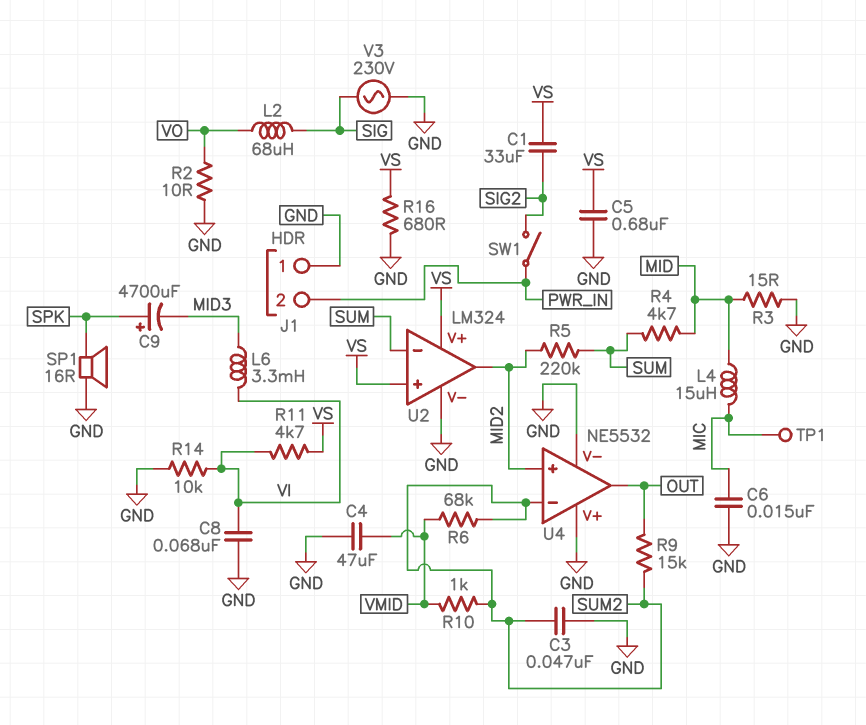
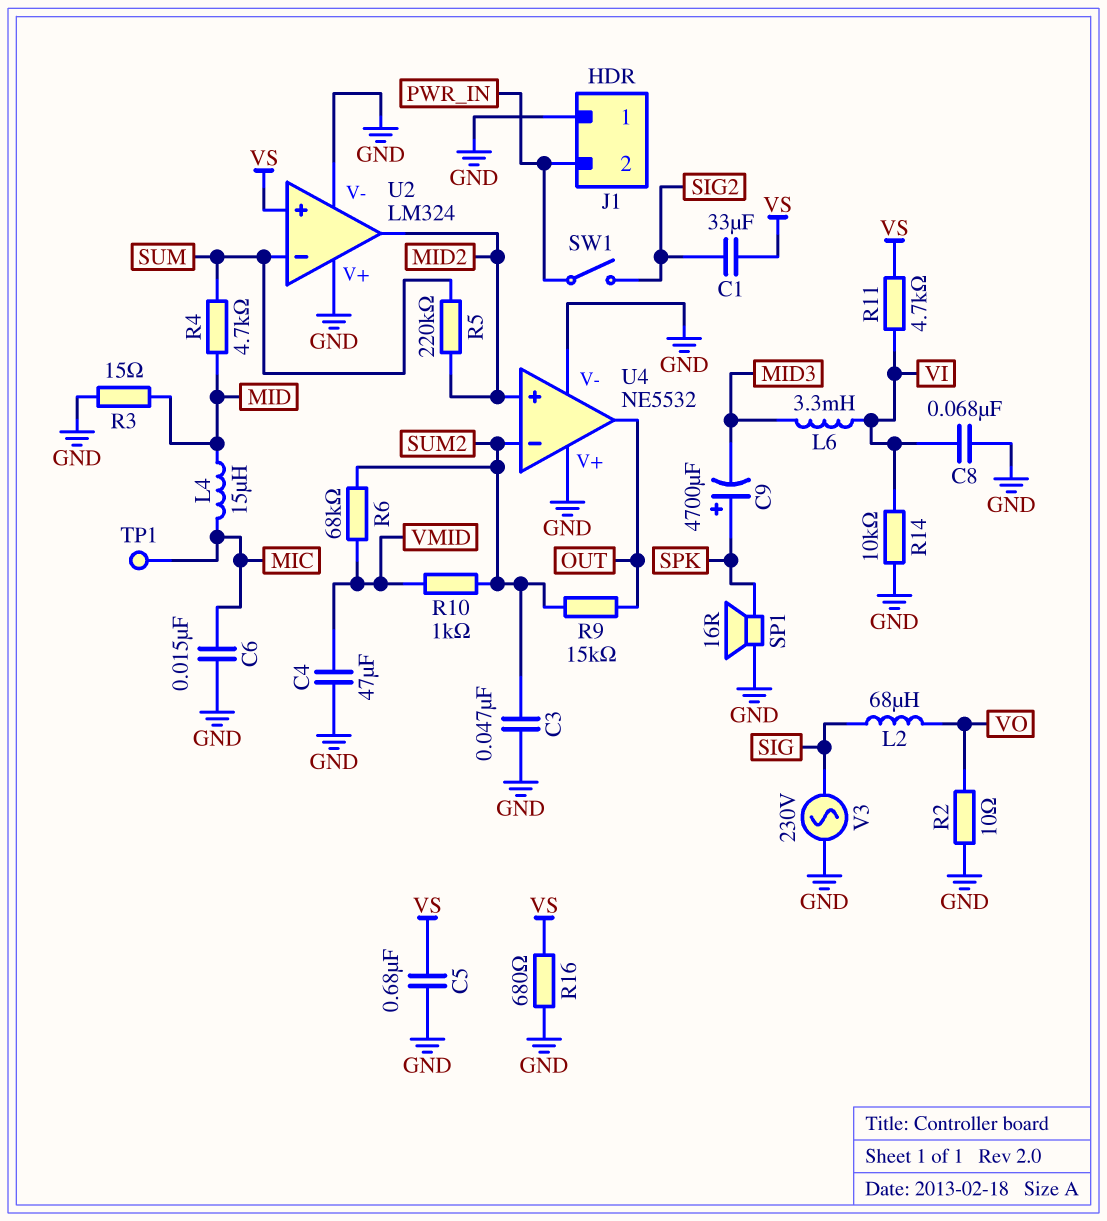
U2 pin V+: VS -> GND

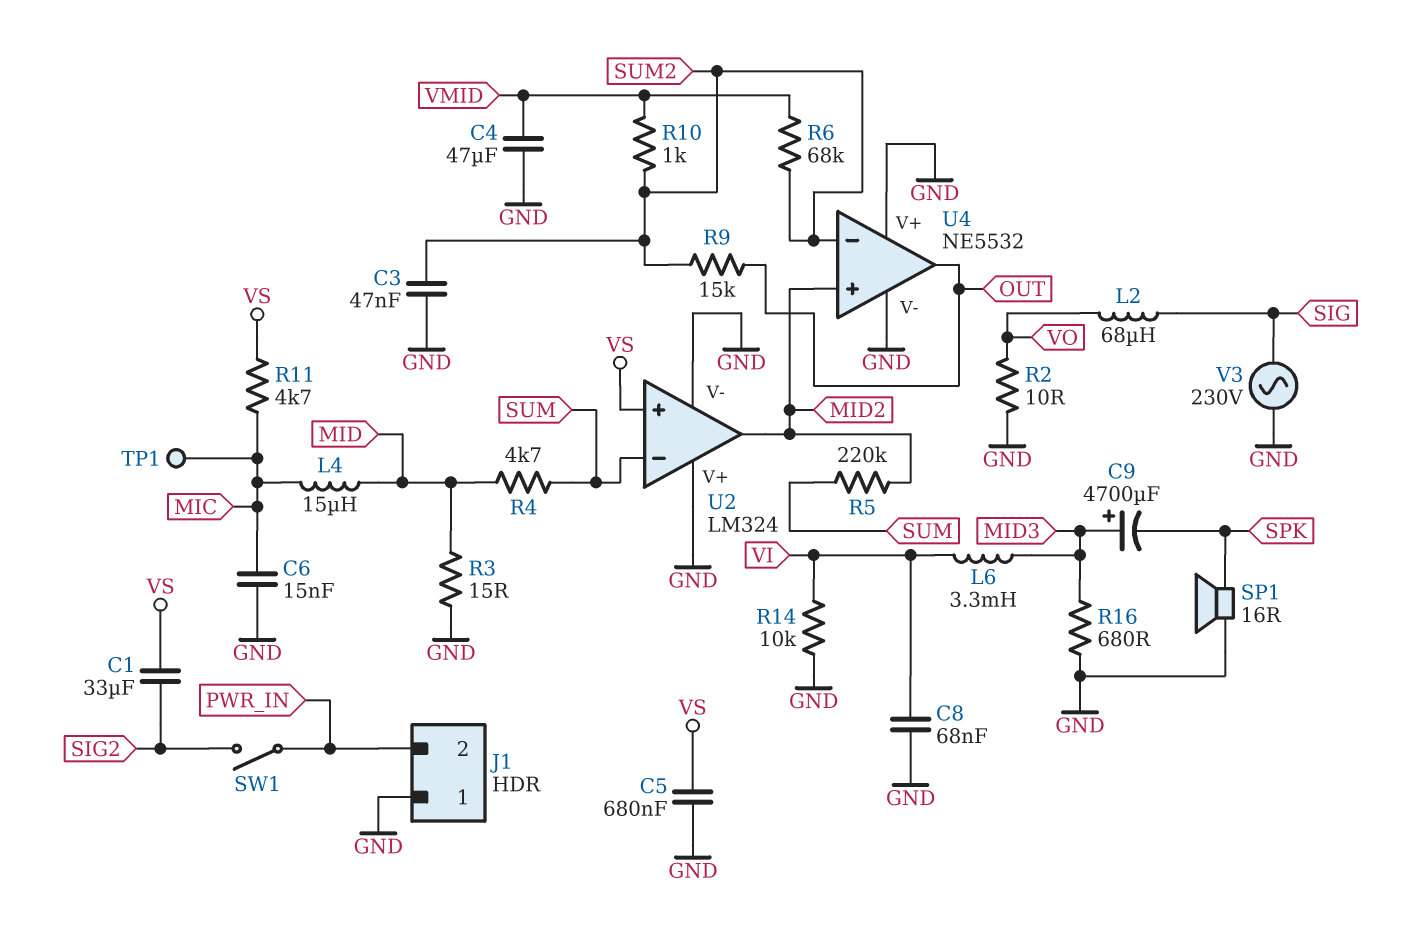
C9: 4700uF (plus SPK, minus MID3) -> 4700uF (plus MID3, minus SPK)
R11: 4.7k (VI, VS) -> 4.7k (MIC, VS)
R16: 680 (GND, VS) -> 680 (GND, MID3)

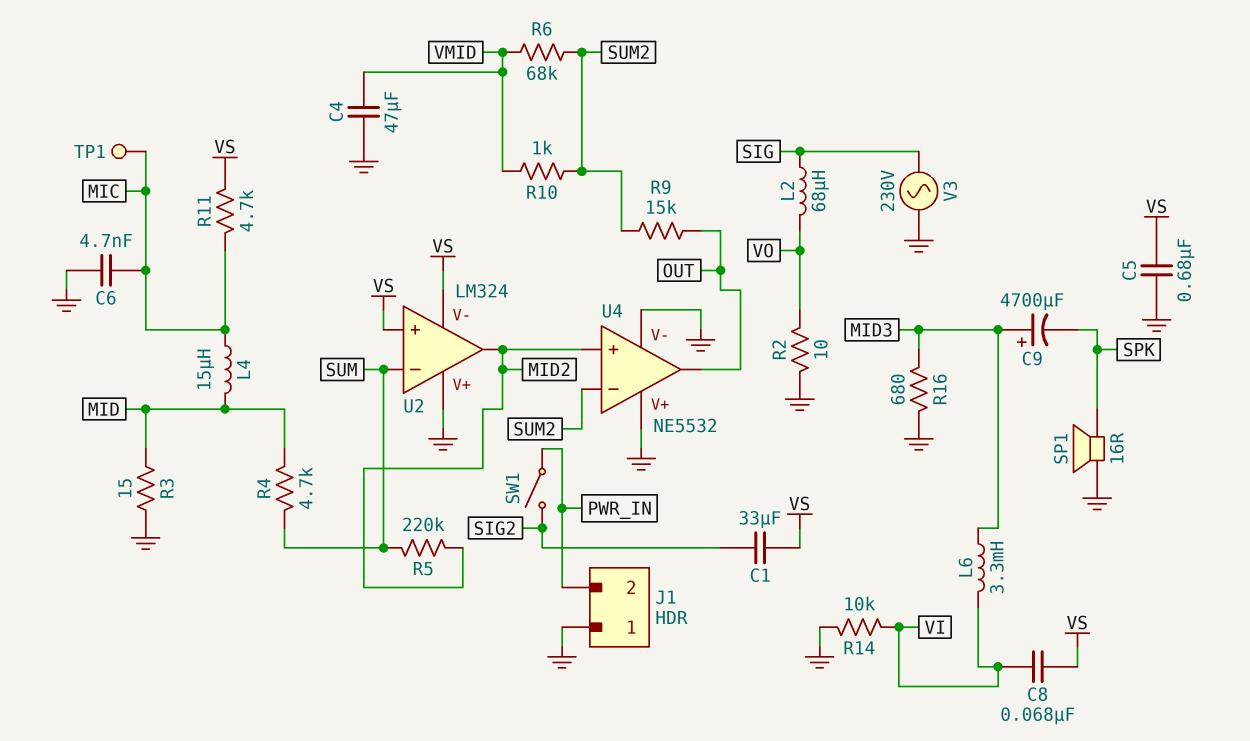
C3: 47nF (GND, SUM2) -> none
C6: 15nF (GND, MIC) -> 4.7nF (GND, MIC)
C8: 68nF (GND, VI) -> 68nF (VI, VS)
U2 pin V-: GND -> VS

